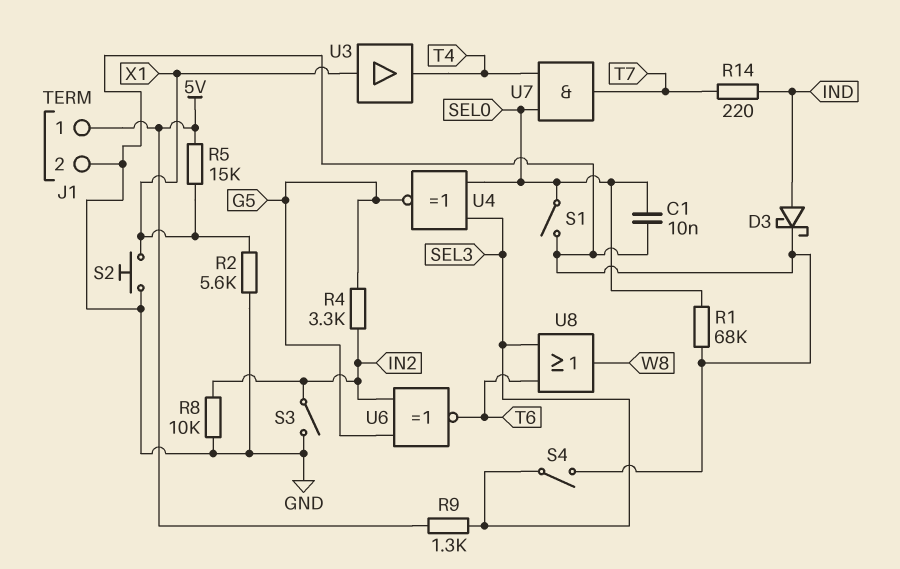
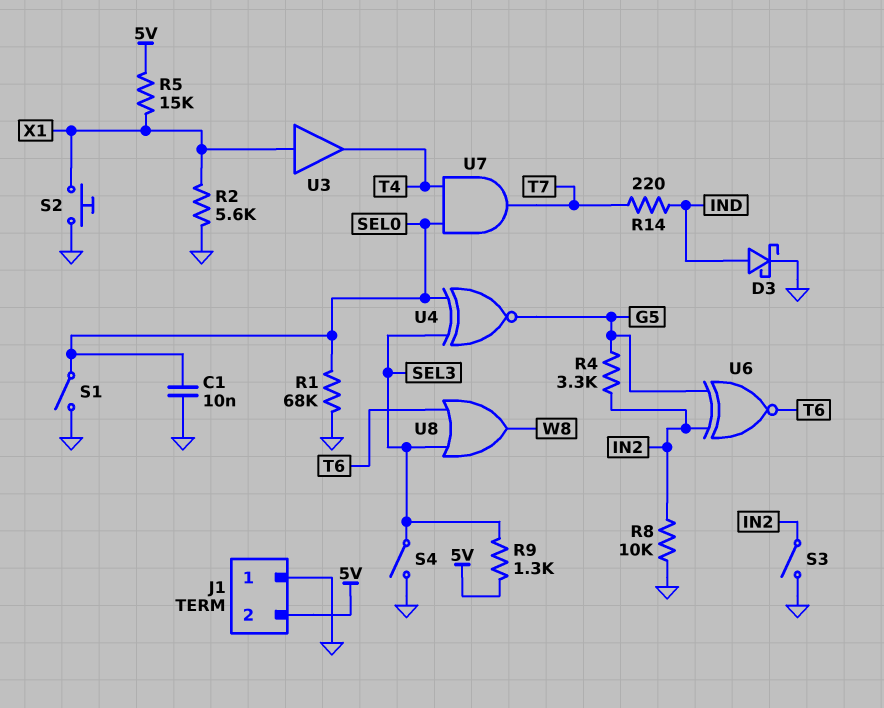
J1 pin 1: 5V -> GND
J1 pin 2: GND -> 5V

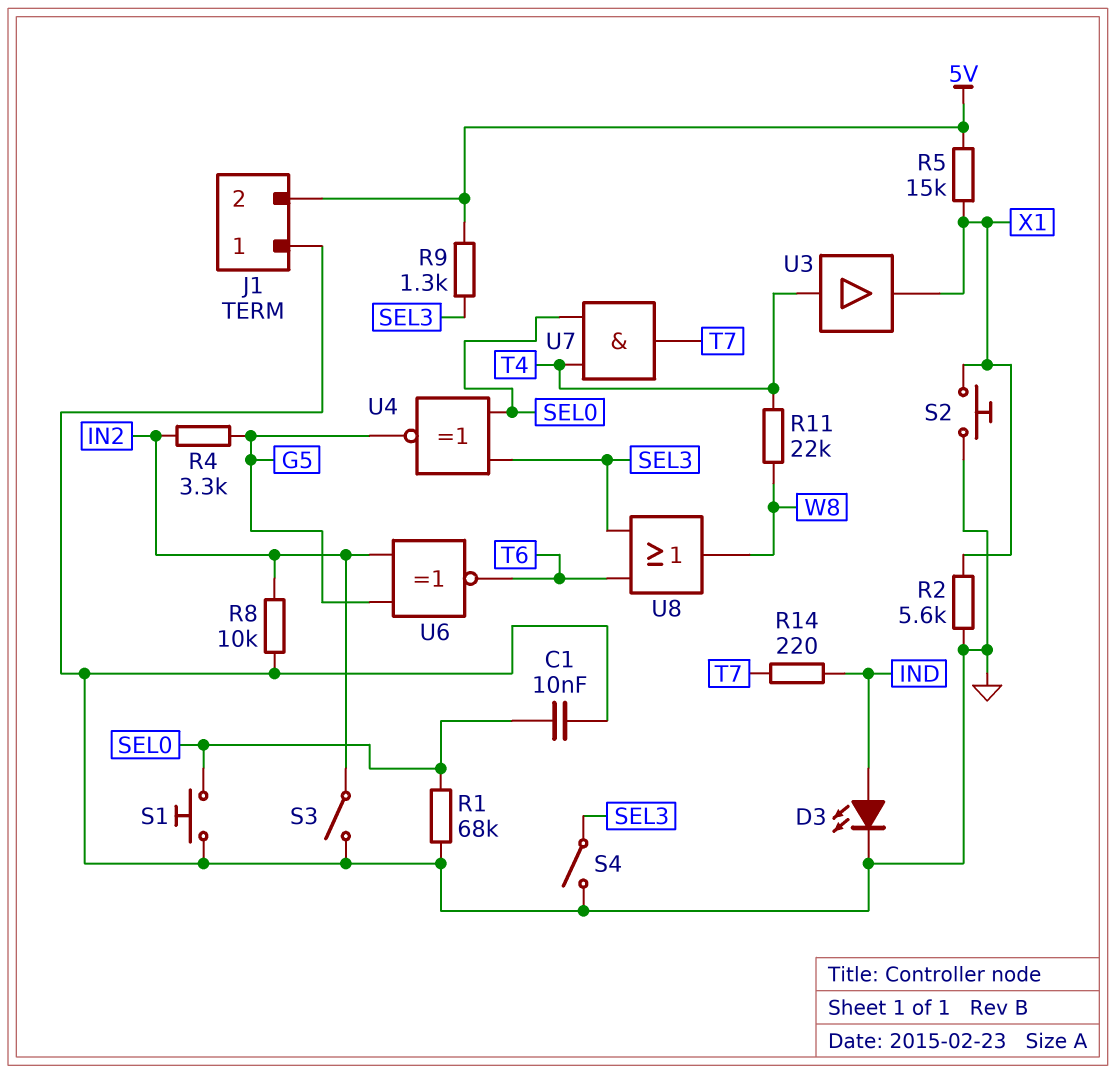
D3: schottky (A IND, K GND) -> LED (A IND, K GND)
R11: none -> 22k (T4, W8)
S1: switch (GND, SEL0) -> button (GND, SEL0)
U3: buffer (in X1, out T4) -> buffer (in T4, out X1)

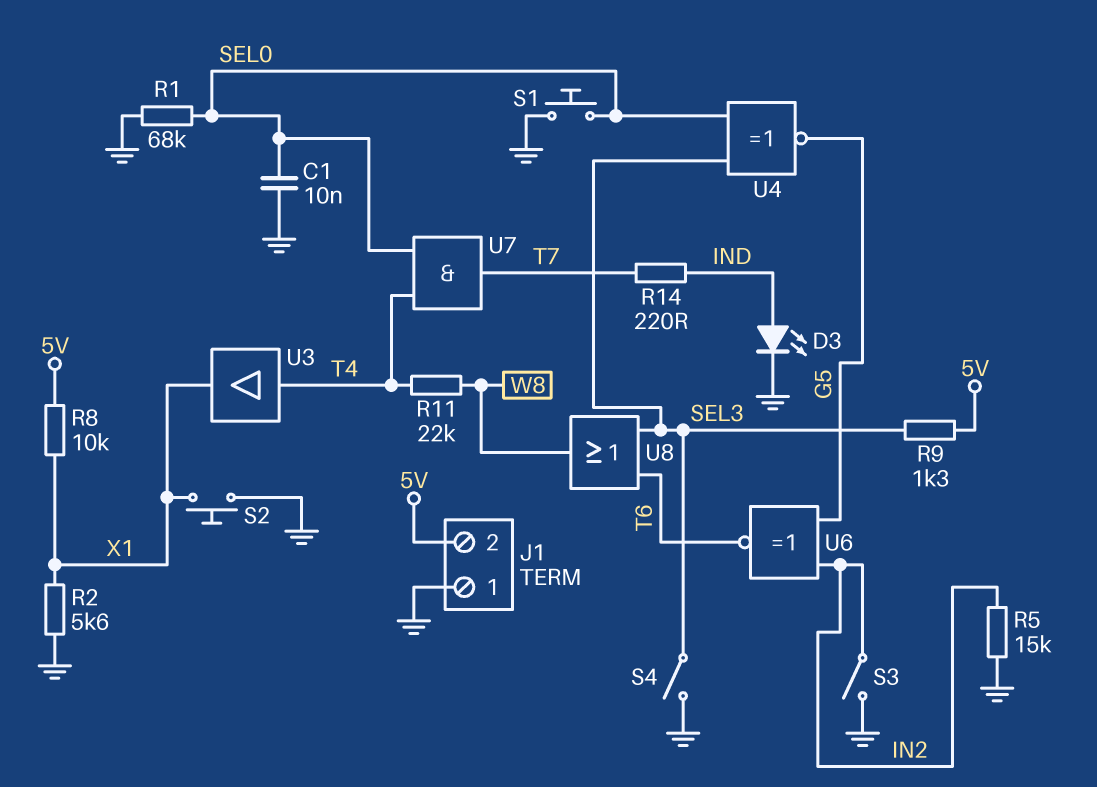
R4: 3.3k (G5, IN2) -> none
R5: 15k (5V, X1) -> 15k (GND, IN2)
R8: 10k (GND, IN2) -> 10k (5V, X1)

